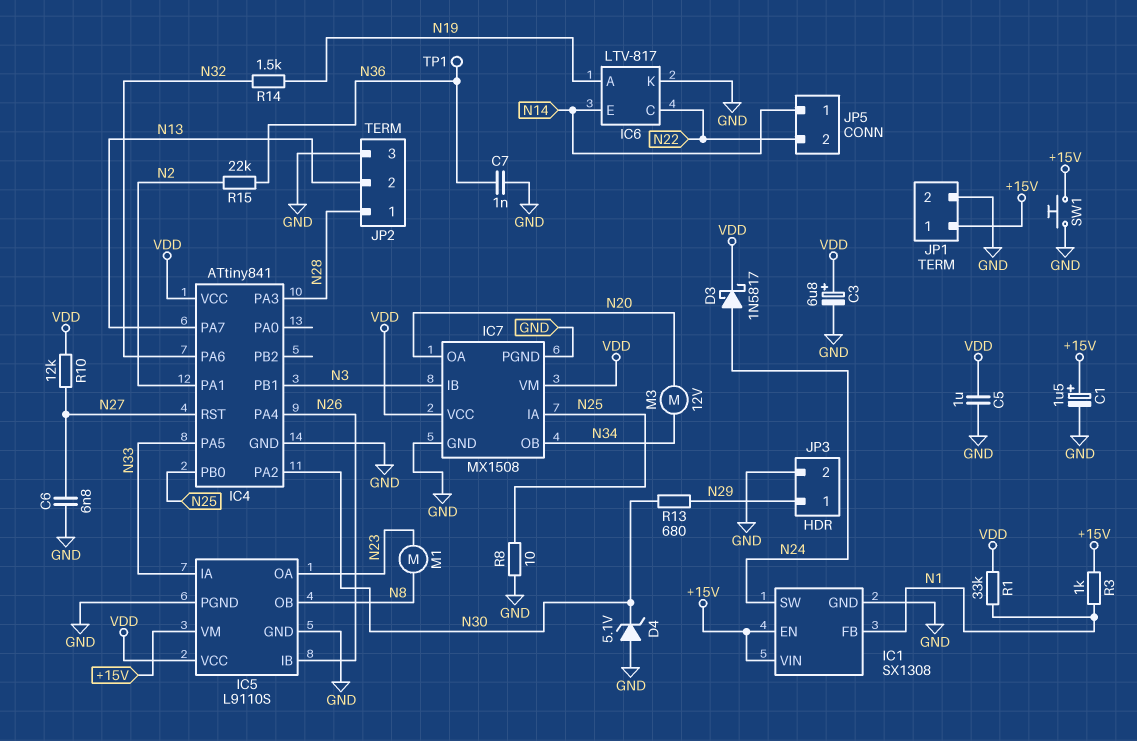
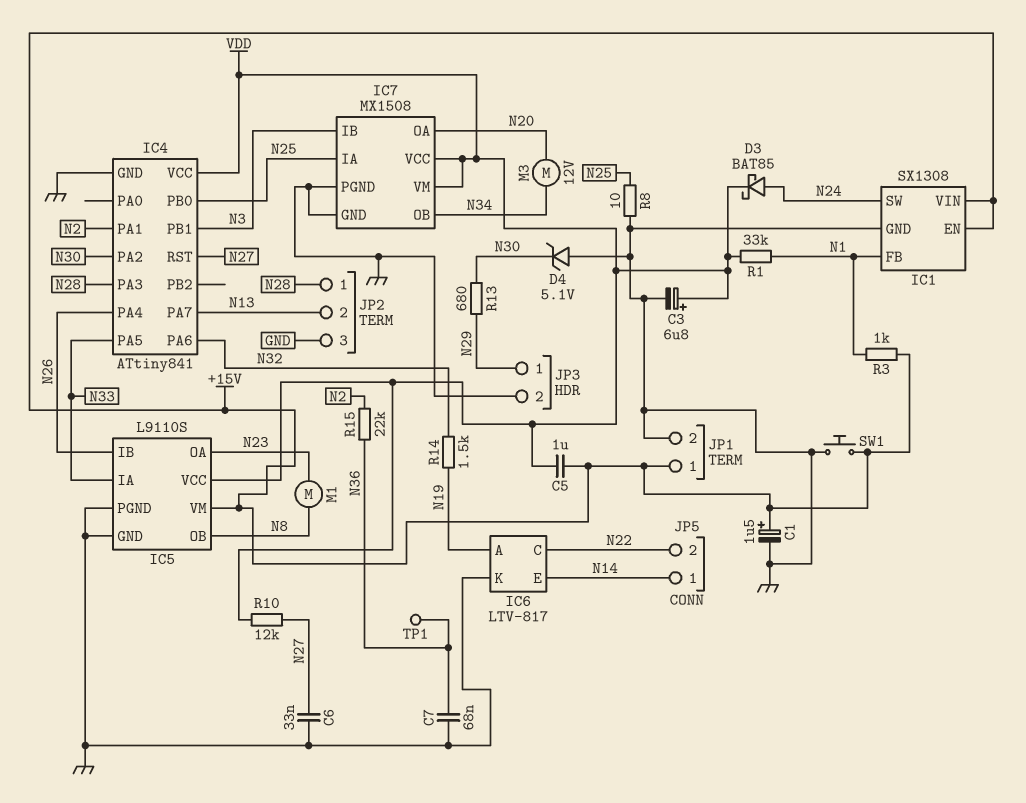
C5: 1uF (GND, VDD) -> 1uF (+15V, VDD)
C6: 6.8nF (GND, N27) -> 33nF (GND, N27)
C7: 1nF (GND, N36) -> 68nF (GND, N36)
D3: schottky 1N5817 (A N24, K VDD) -> schottky BAT85 (A N24, K VDD)

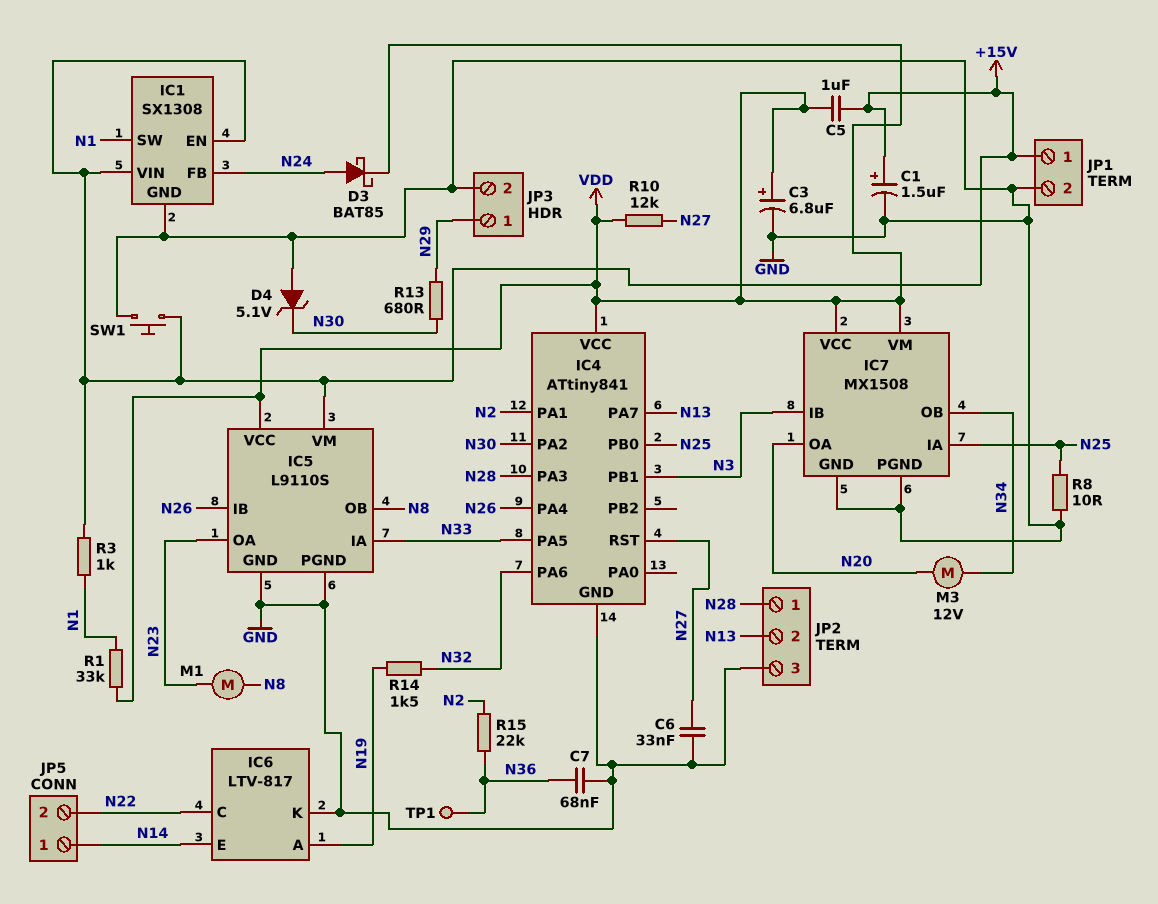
IC1 pin FB: N1 -> N24
IC1 pin SW: N24 -> N1

